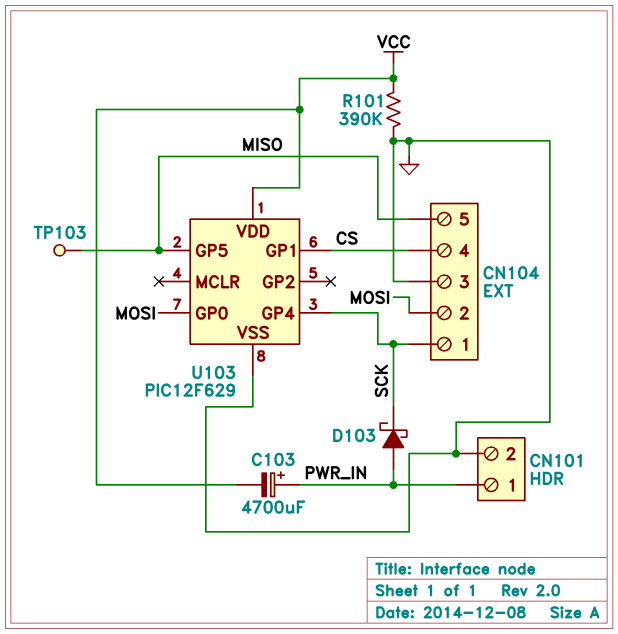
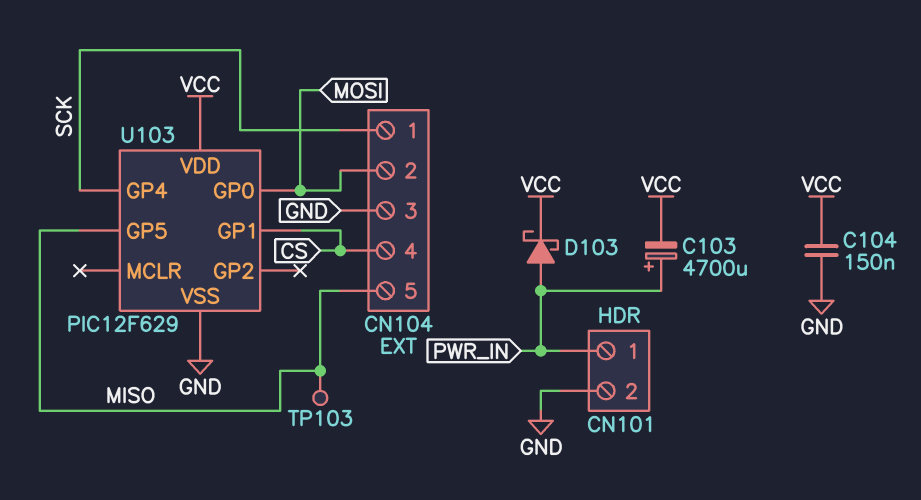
C104: none -> 150nF (GND, VCC)
D103: schottky (A PWR_IN, K SCK) -> schottky (A PWR_IN, K VCC)
R101: 390k (GND, VCC) -> none

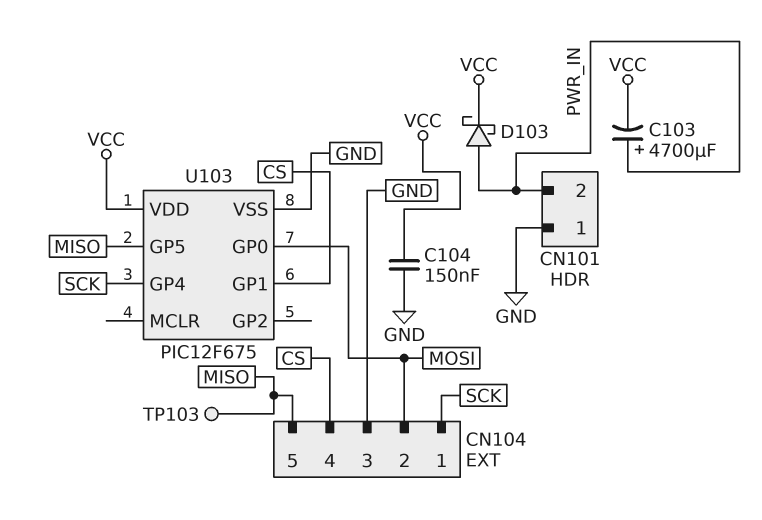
CN101 pin 1: PWR_IN -> GND
CN101 pin 2: GND -> PWR_IN
U103: PIC12F629 -> PIC12F675

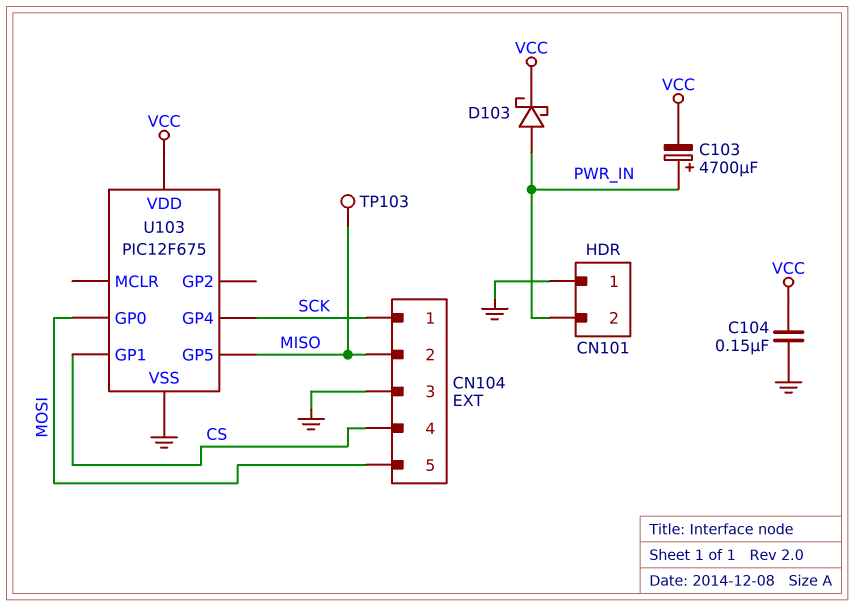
CN104 pin 2: MOSI -> MISO
CN104 pin 5: MISO -> MOSI

